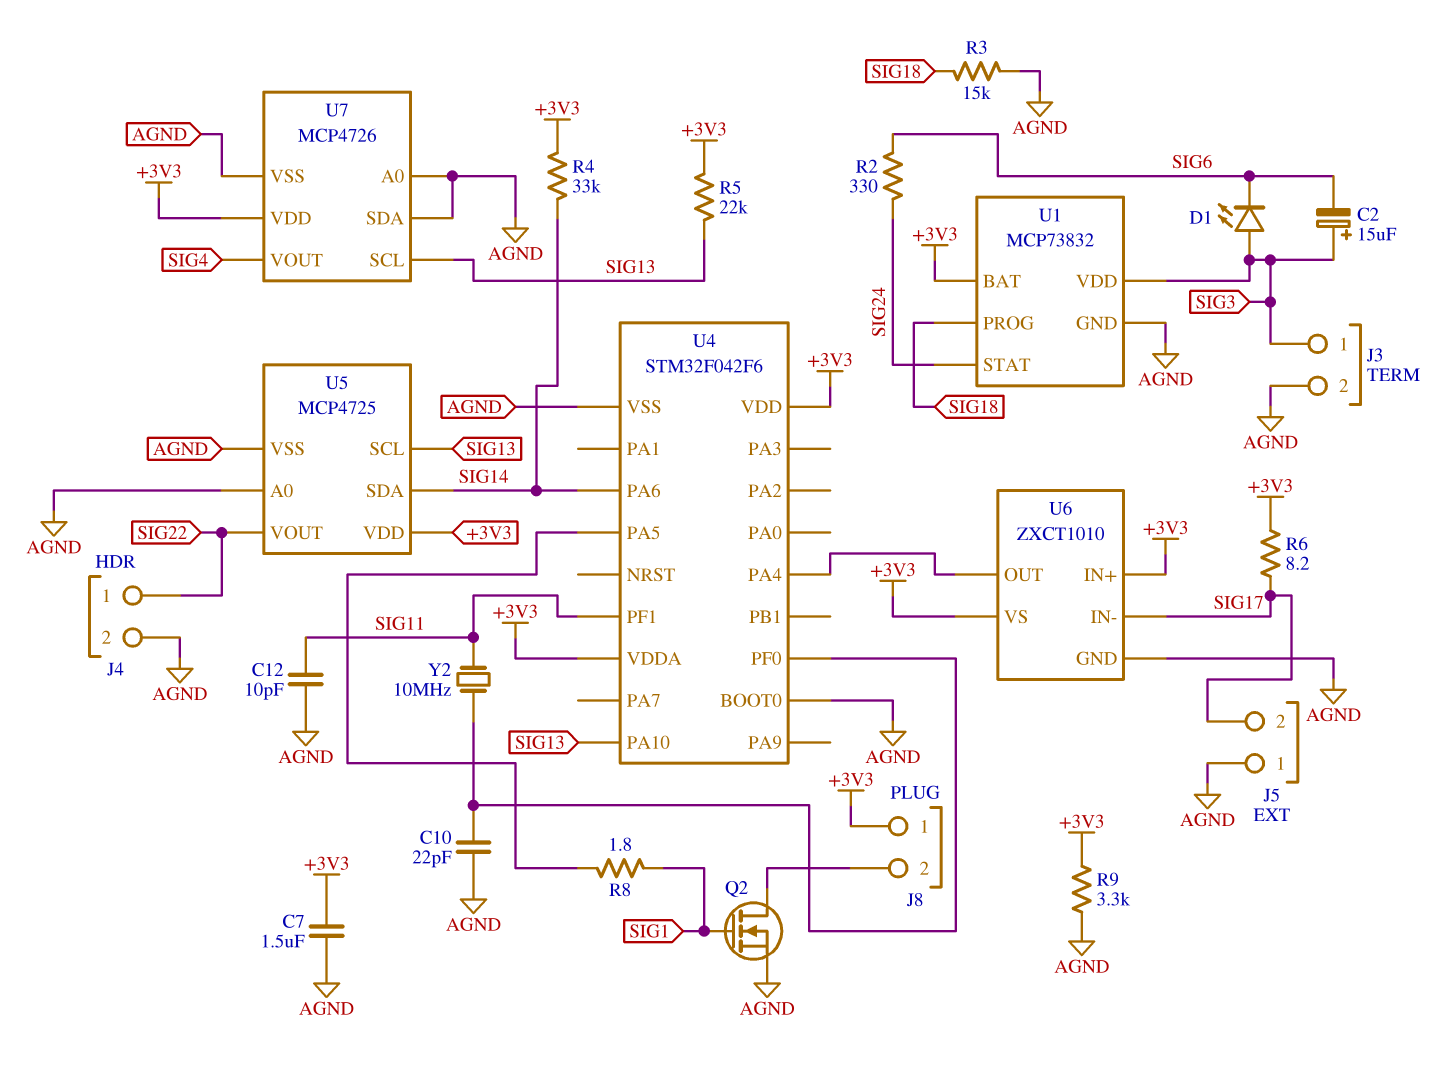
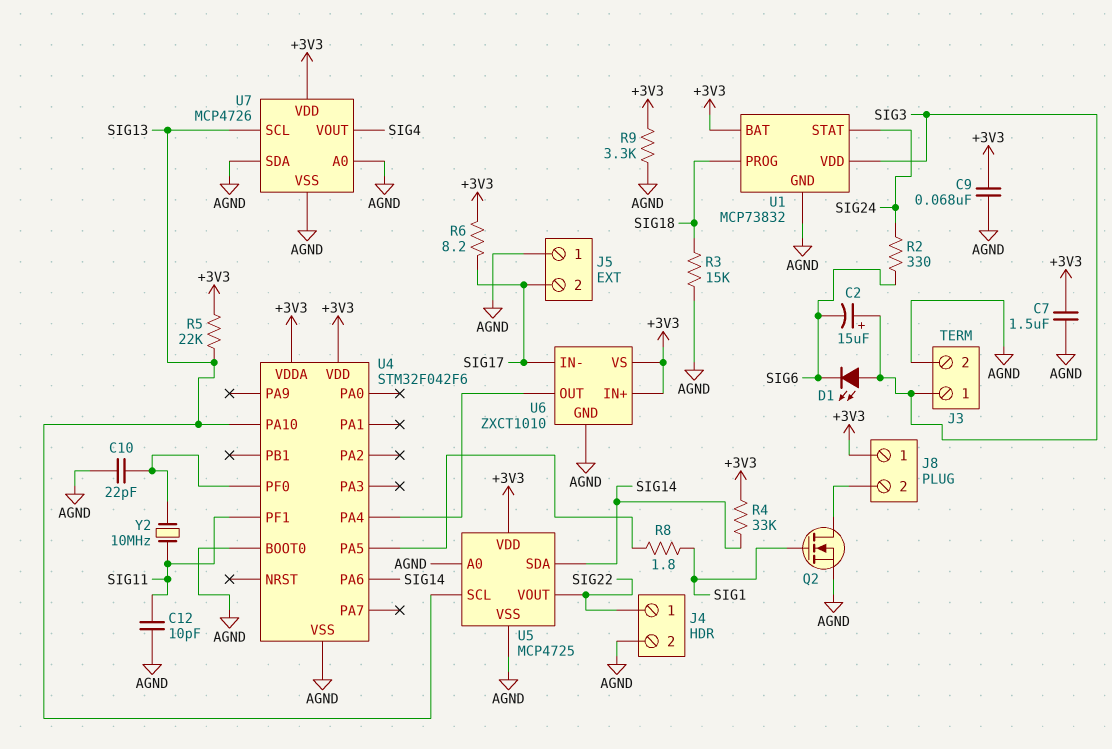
C9: none -> 68nF (+3V3, AGND)

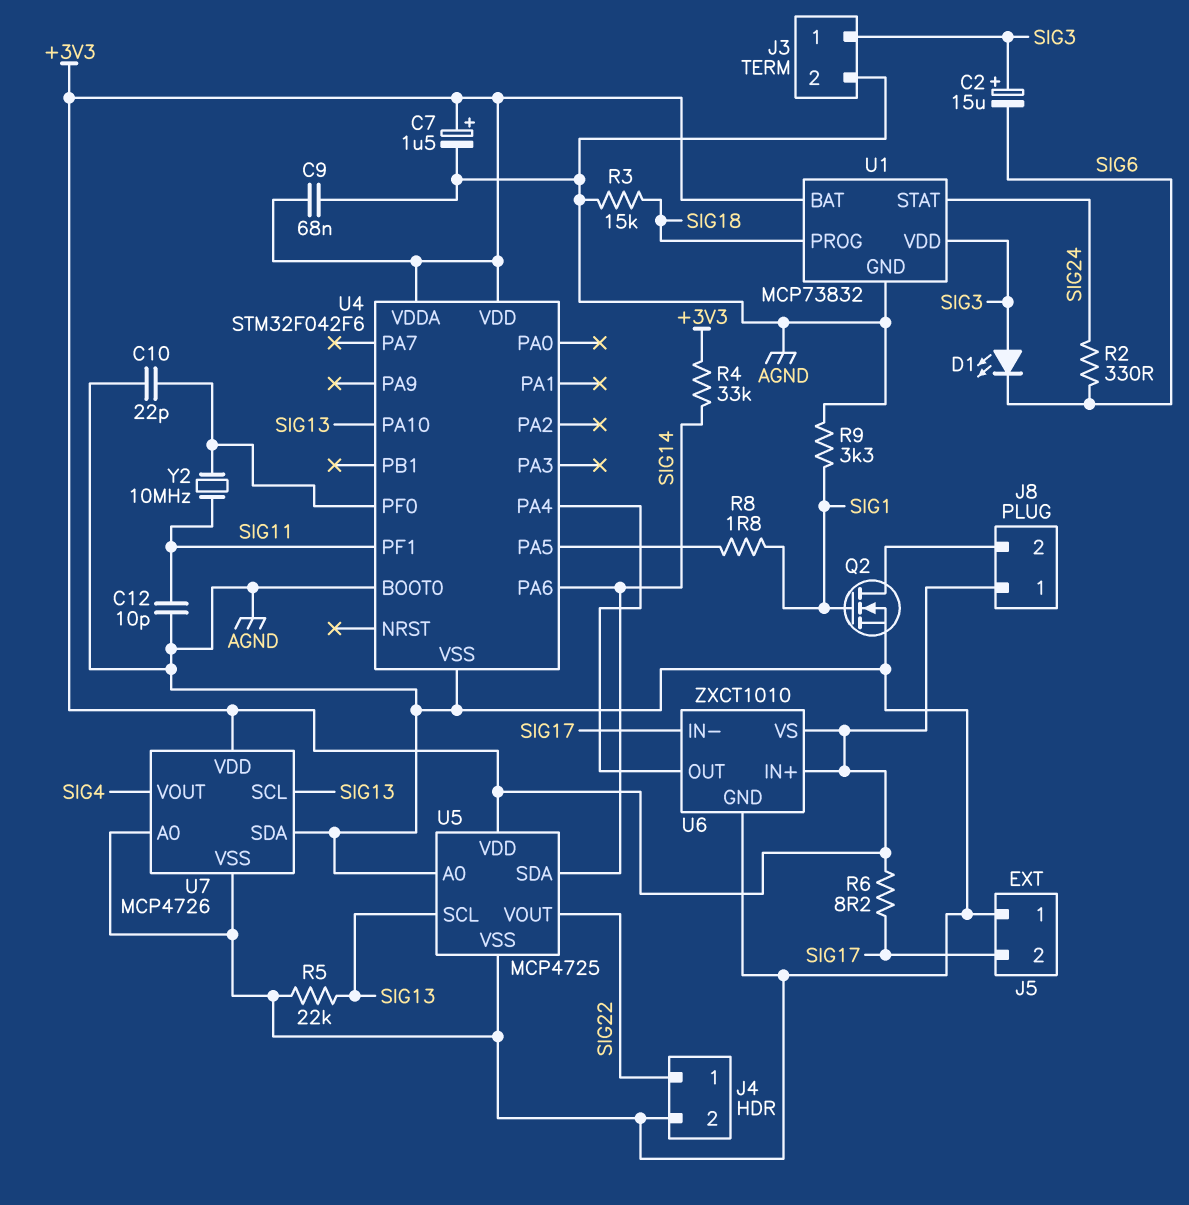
C7: 1.5uF (+3V3, AGND) -> 1.5uF (plus +3V3, minus AGND)
R5: 22k (+3V3, SIG13) -> 22k (AGND, SIG13)
R9: 3.3k (+3V3, AGND) -> 3.3k (AGND, SIG1)

